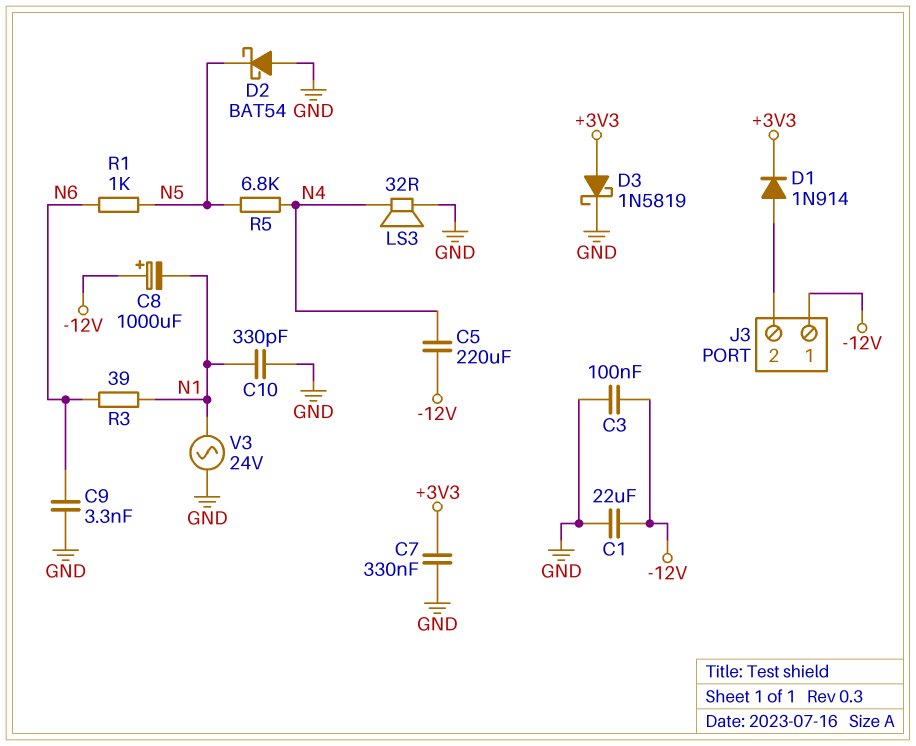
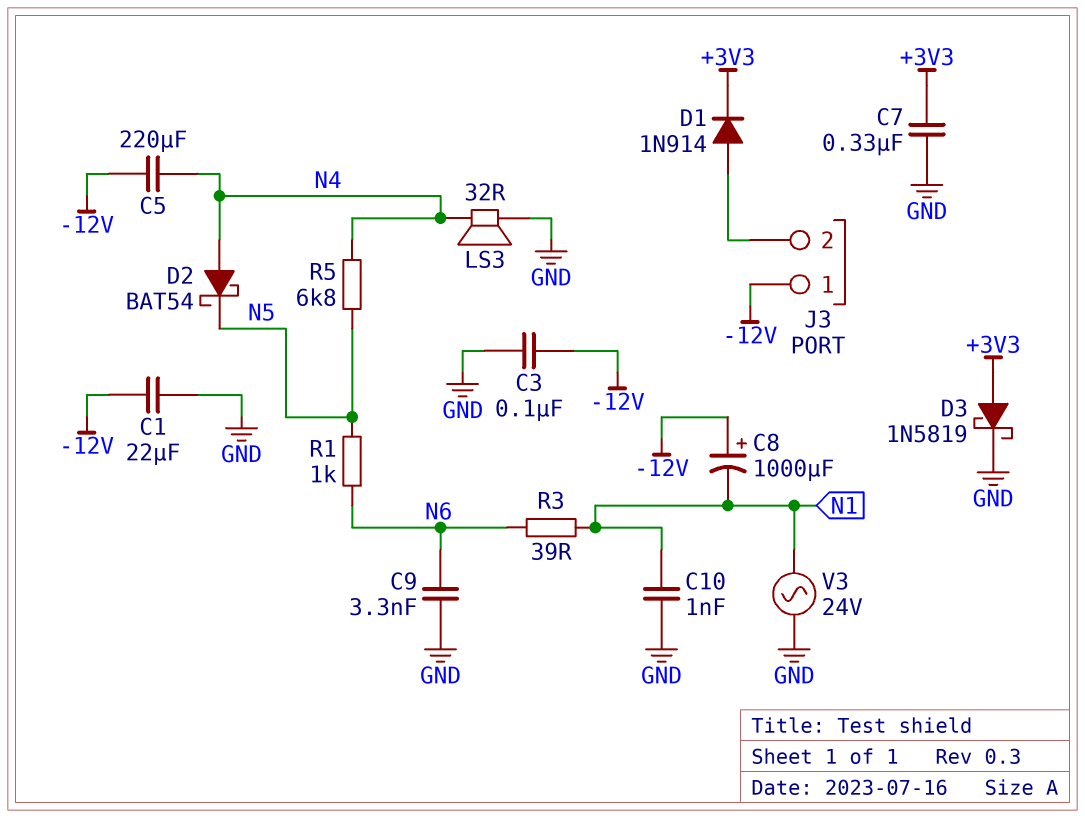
C10: 330pF (GND, N1) -> 1nF (GND, N1)
D2: schottky BAT54 (A GND, K N5) -> schottky BAT54 (A N4, K N5)

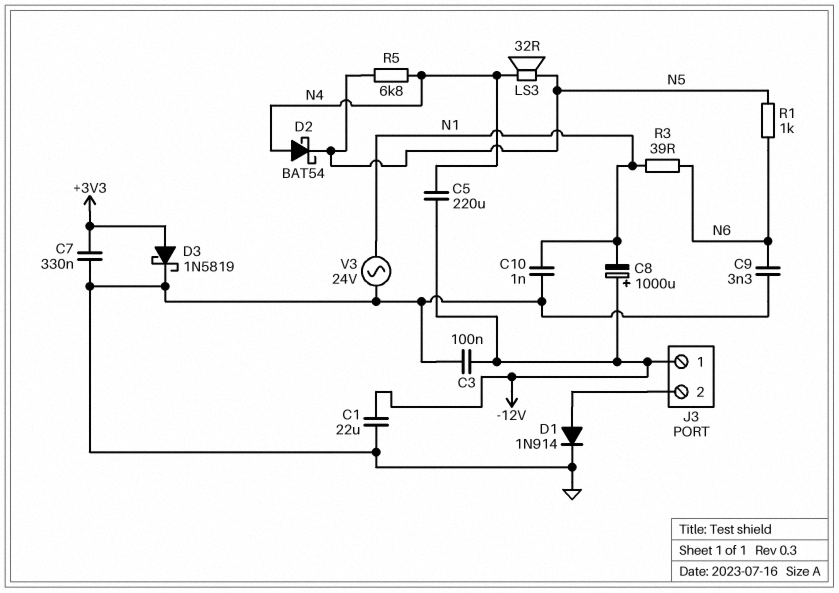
D1: diode 1N914 (A J3/2, K +3V3) -> diode 1N914 (A J3/2, K GND)
LS3: speaker 32R (GND, N4) -> speaker 32R (N4, N5)

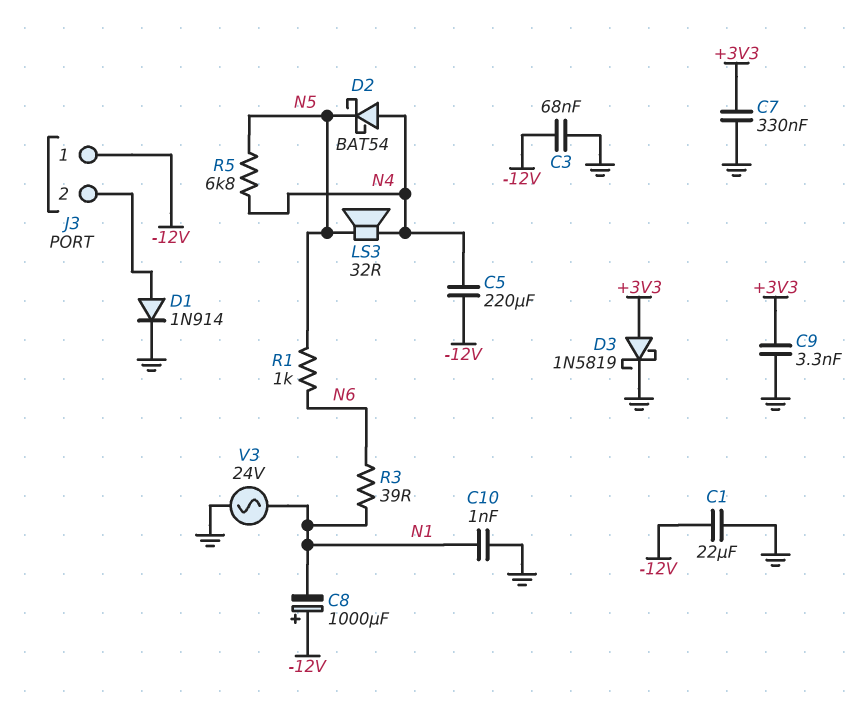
C3: 100nF (-12V, GND) -> 68nF (-12V, GND)
C9: 3.3nF (GND, N6) -> 3.3nF (+3V3, GND)

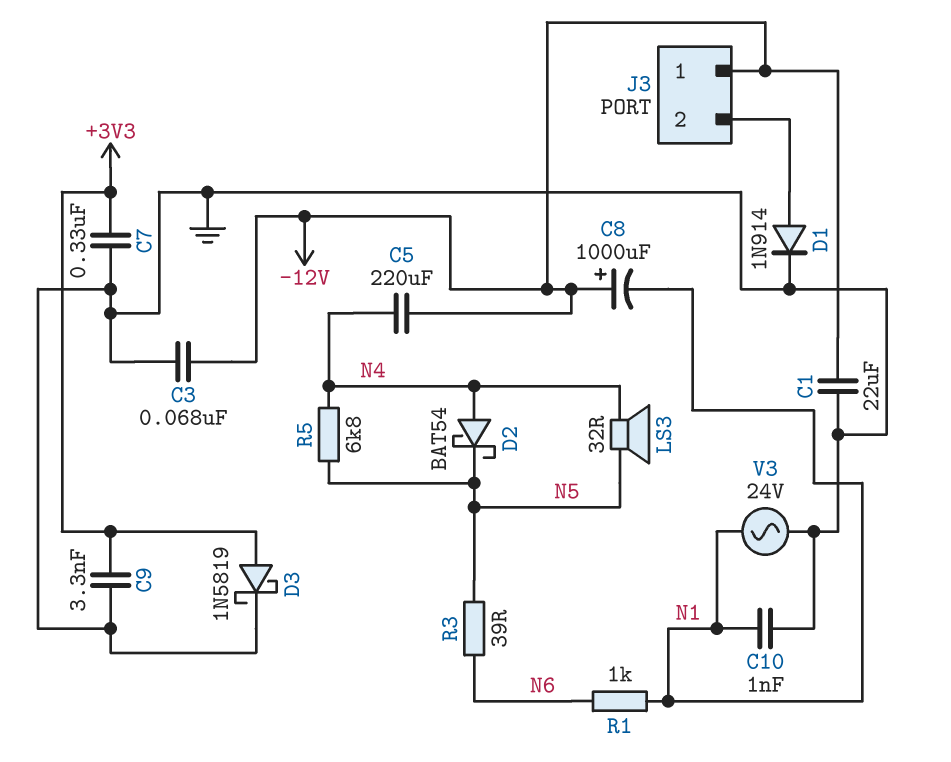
R1: 1k (N5, N6) -> 1k (N1, N6)
R3: 39 (N1, N6) -> 39 (N5, N6)

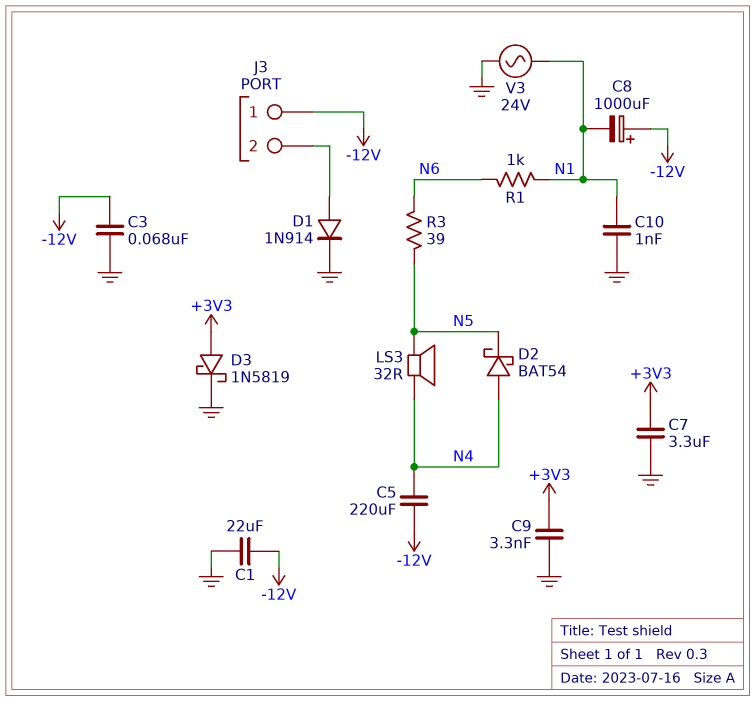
C7: 330nF (+3V3, GND) -> 3.3uF (+3V3, GND)
R5: 6.8k (N4, N5) -> none

